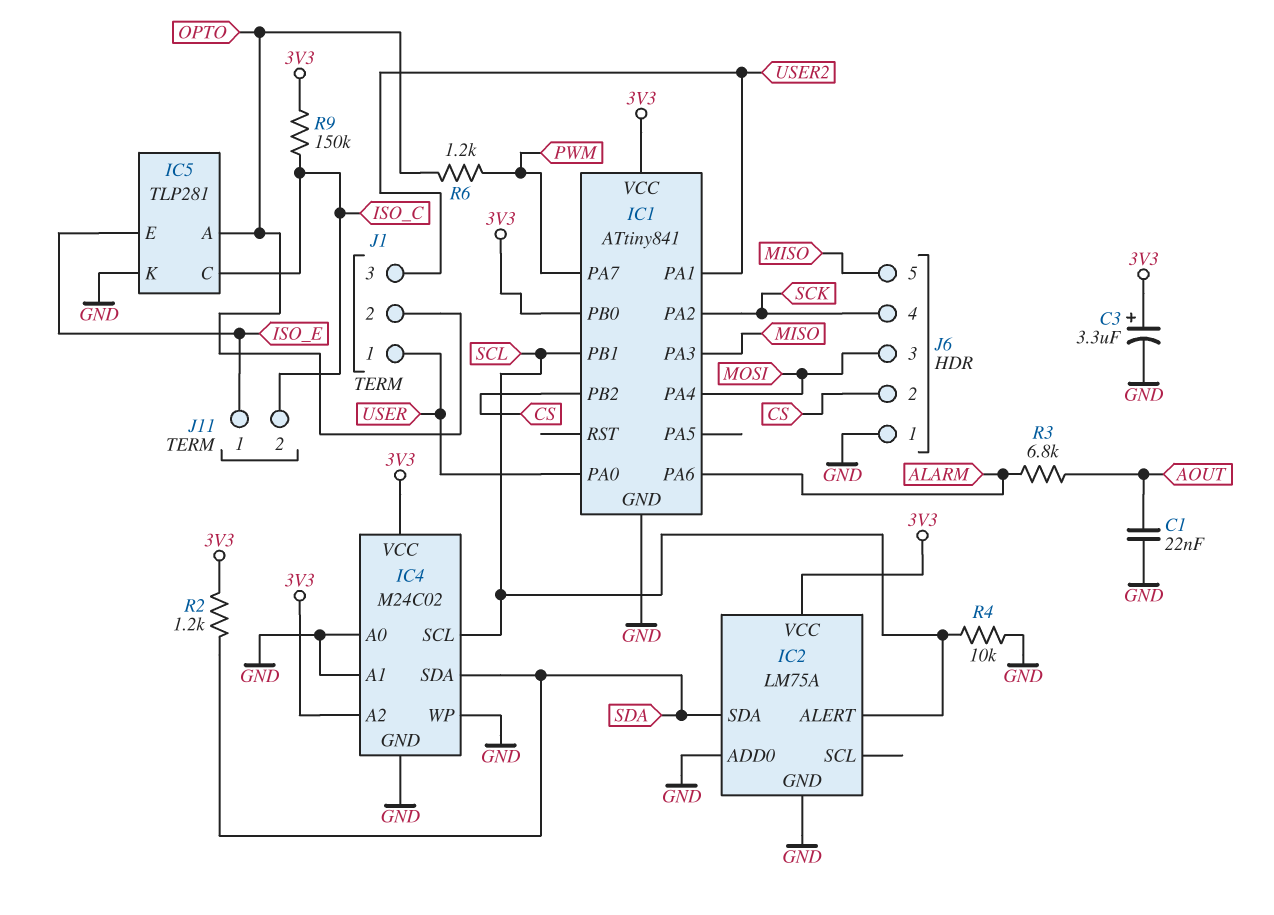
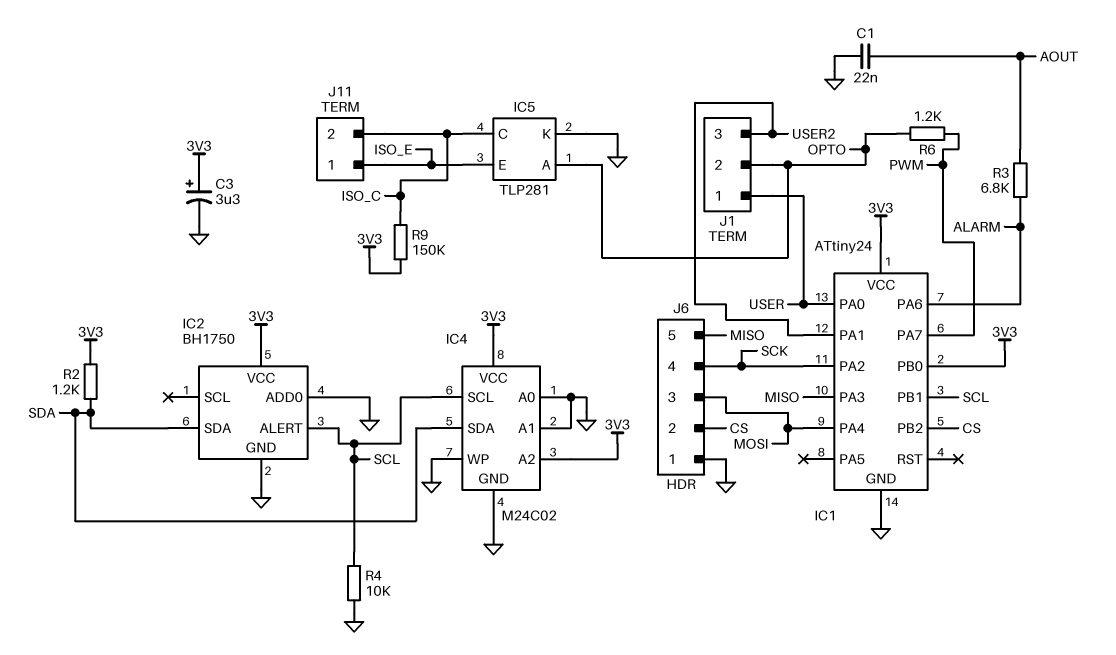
IC1: ATtiny841 -> ATtiny24
IC2: LM75A -> BH1750

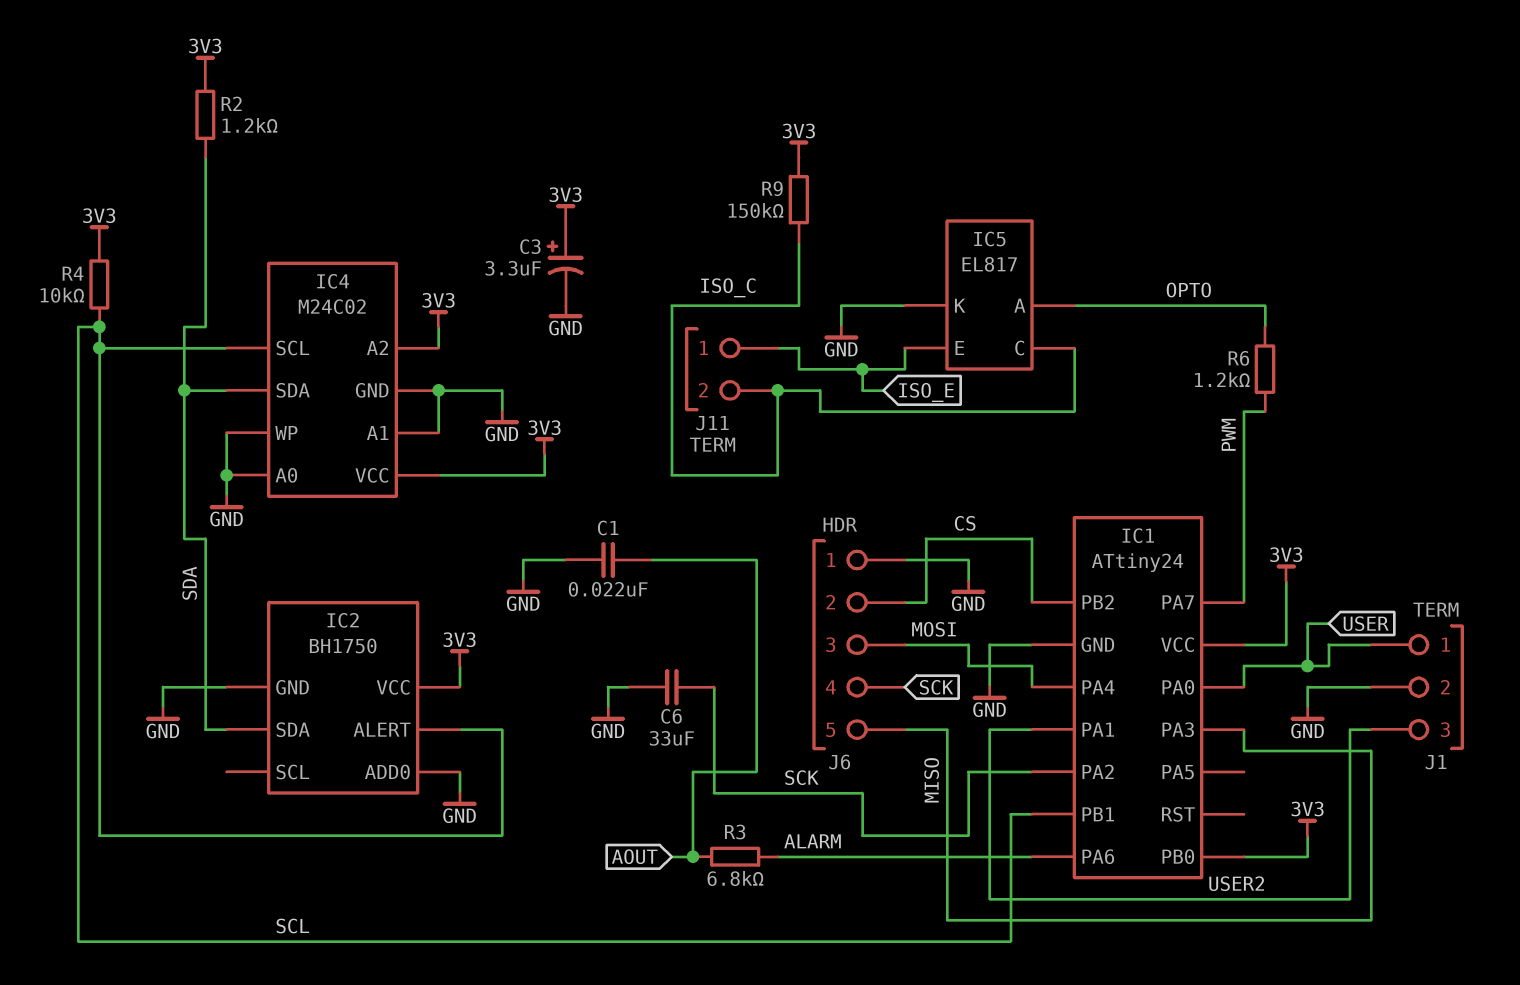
C6: none -> 33uF (GND, SCK)
IC5: TLP281 -> EL817
J1 pin 2: OPTO -> GND
R4: 10k (GND, SCL) -> 10k (3V3, SCL)

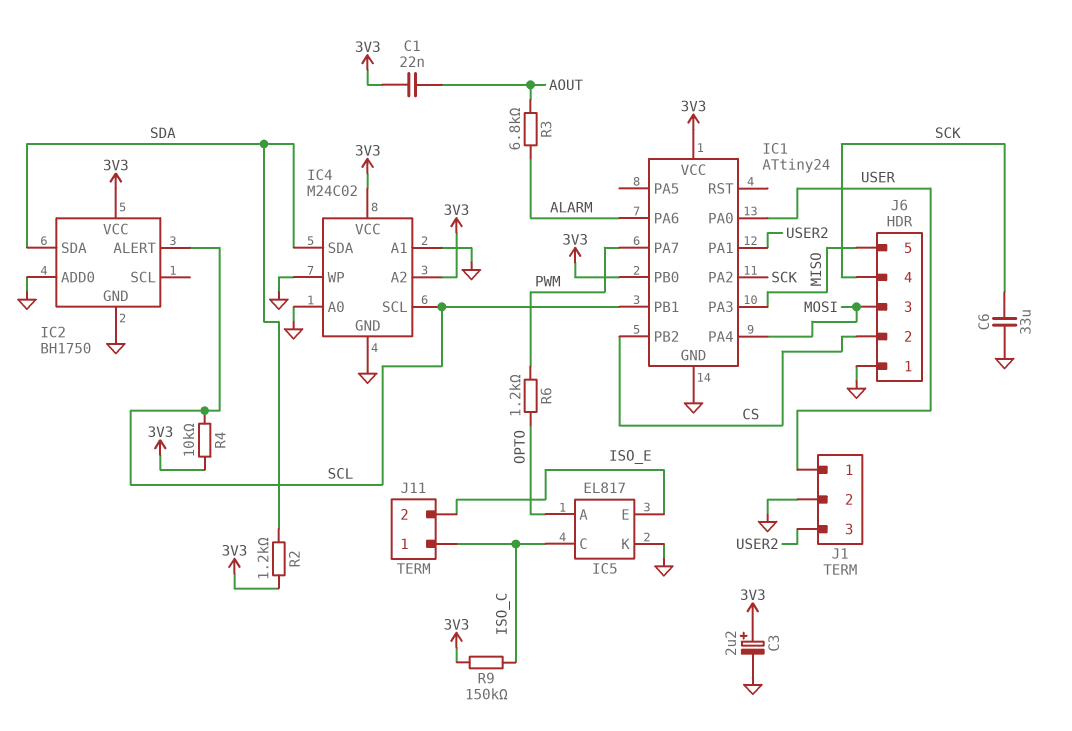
C1: 22nF (AOUT, GND) -> 22nF (3V3, AOUT)
C3: 3.3uF (plus 3V3, minus GND) -> 2.2uF (plus 3V3, minus GND)
J11 pin 1: ISO_E -> ISO_C
J11 pin 2: ISO_C -> ISO_E

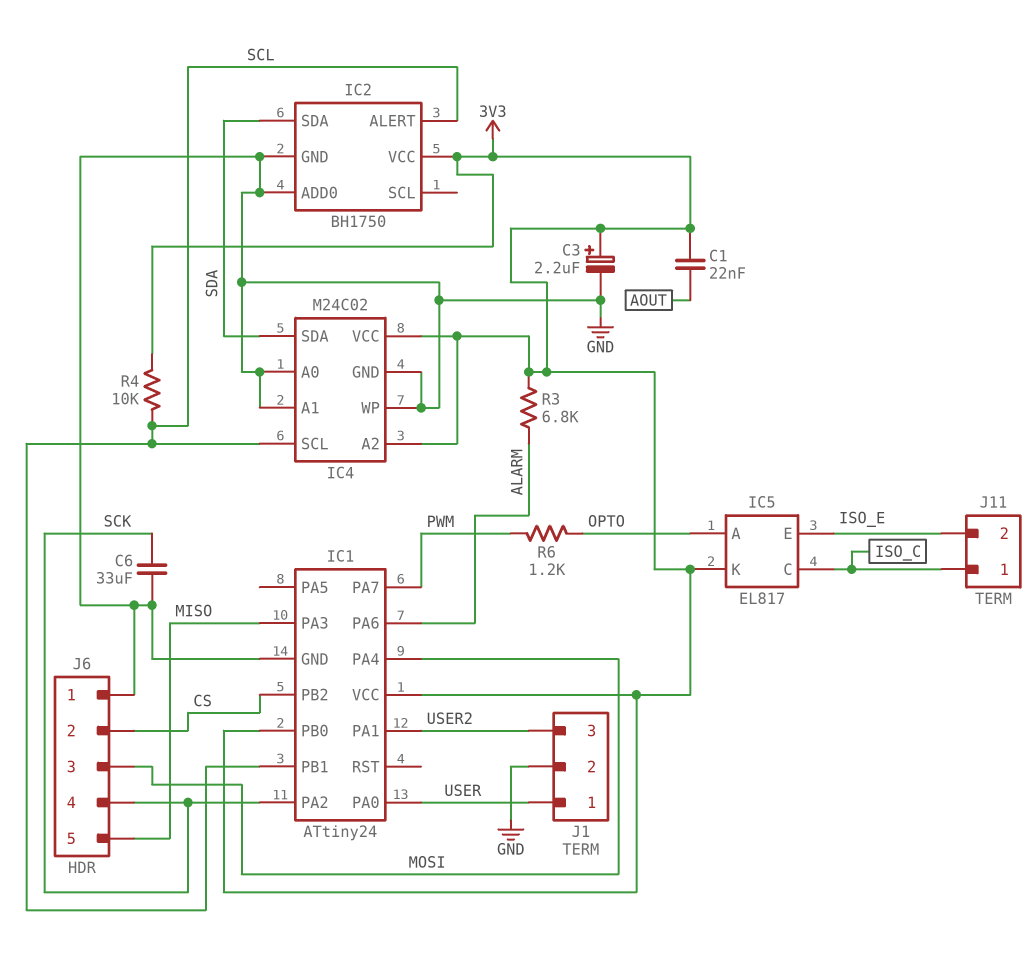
IC5 pin K: GND -> 3V3
R2: 1.2k (3V3, SDA) -> none
R3: 6.8k (ALARM, AOUT) -> 6.8k (3V3, ALARM)
R9: 150k (3V3, ISO_C) -> none

